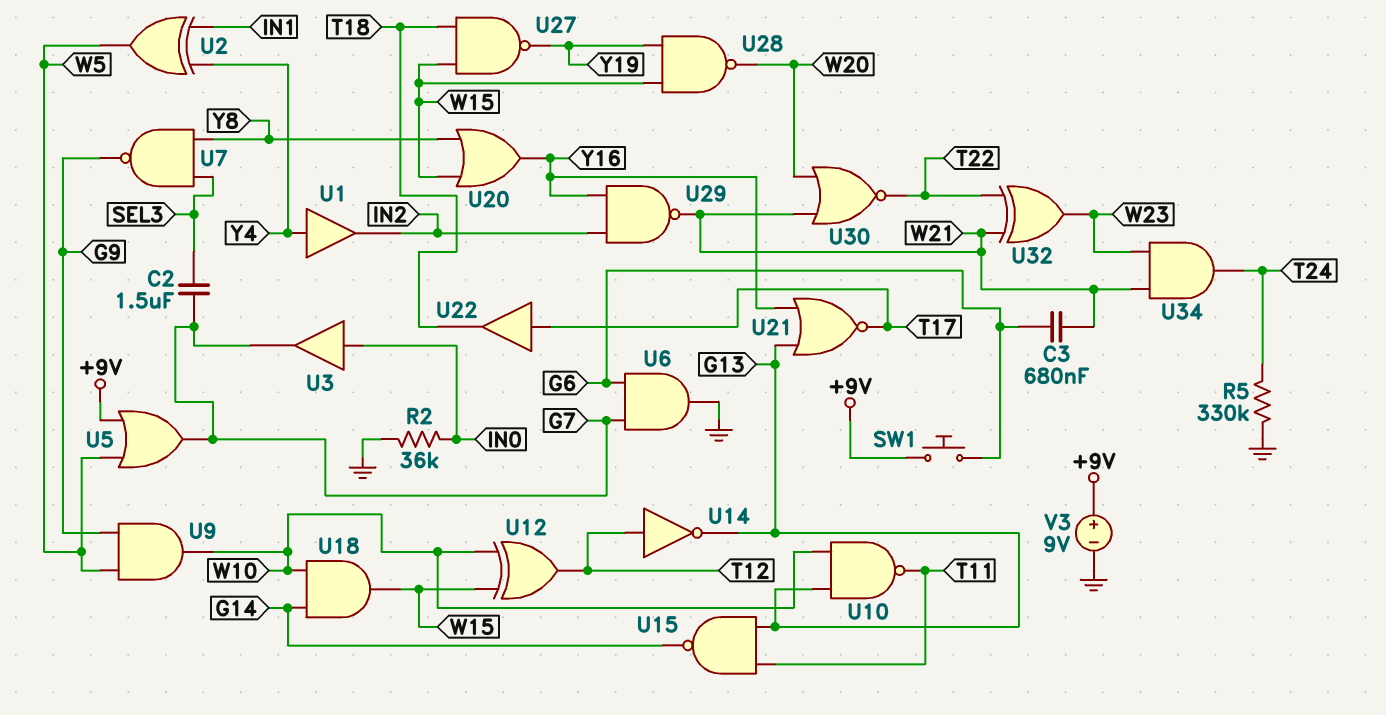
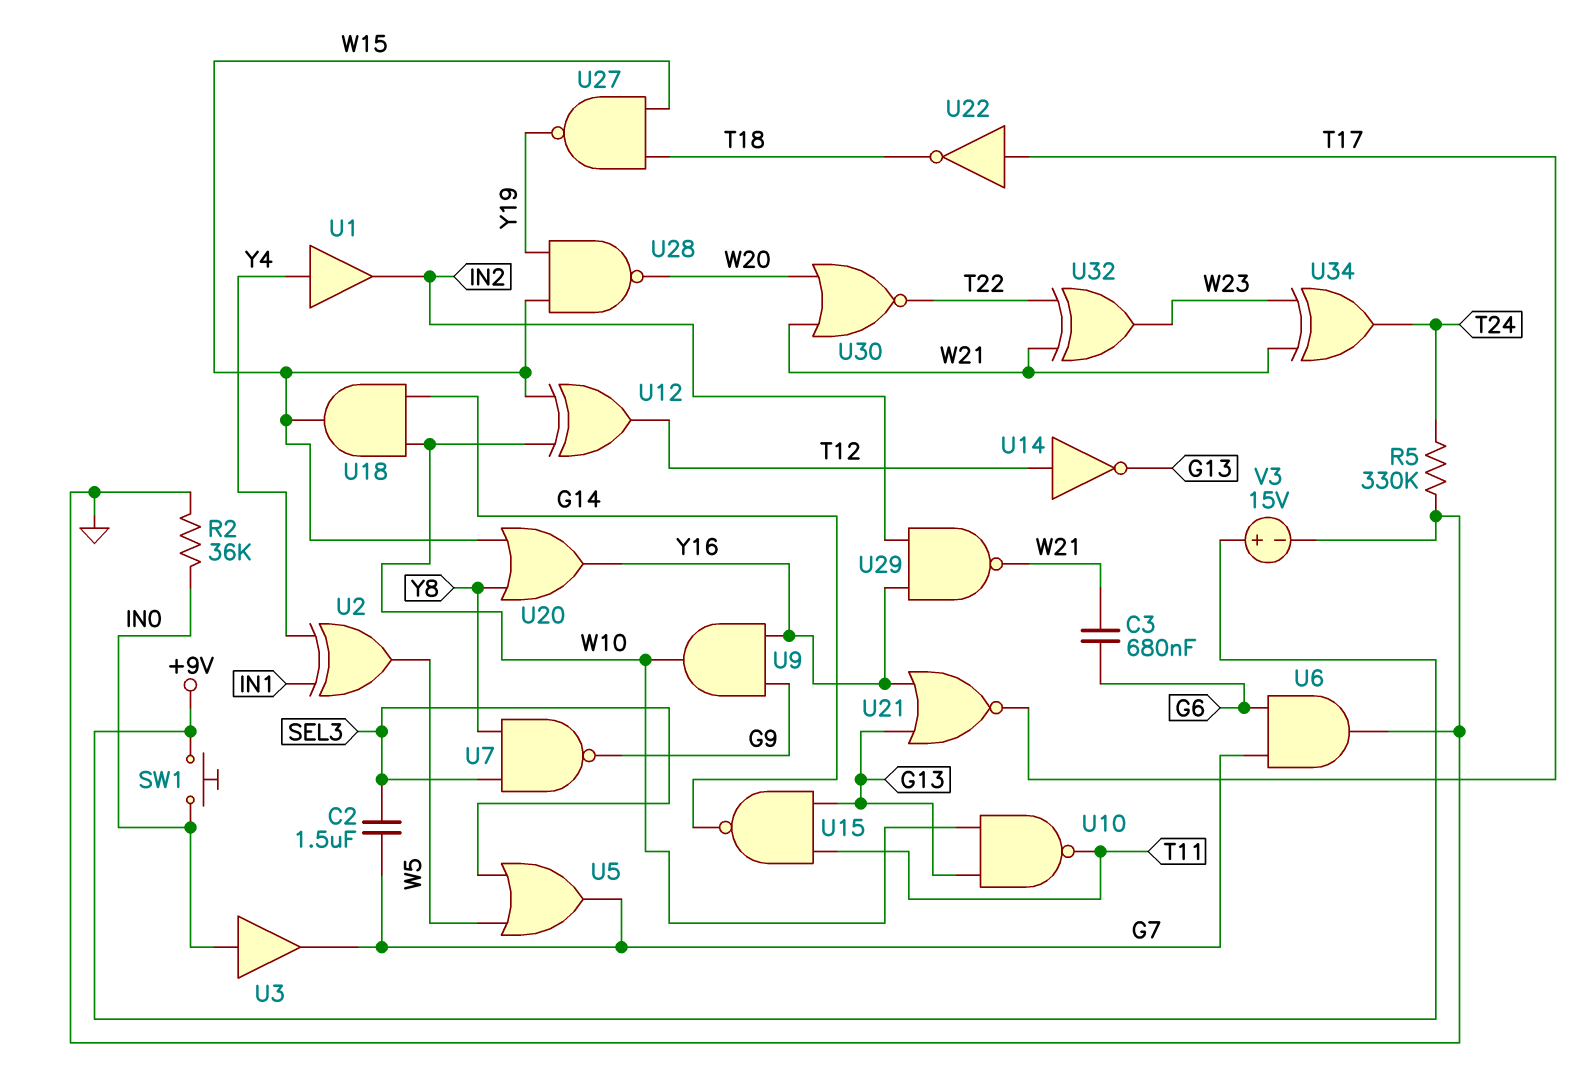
SW1: button (+9V, G6) -> button (+9V, IN0)
U5: OR (in +9V, in W5, out G7) -> OR (in SEL3, in W5, out G7)
U9: AND (in G9, in W5, out W10) -> AND (in G9, in Y16, out W10)
U22: buffer (in T17, out T18) -> NOT (in T17, out T18)
U34: AND (in W21, in W23, out T24) -> XOR (in W21, in W23, out T24)
V3: 9V (plus +9V, minus GND) -> 15V (plus +9V, minus GND)

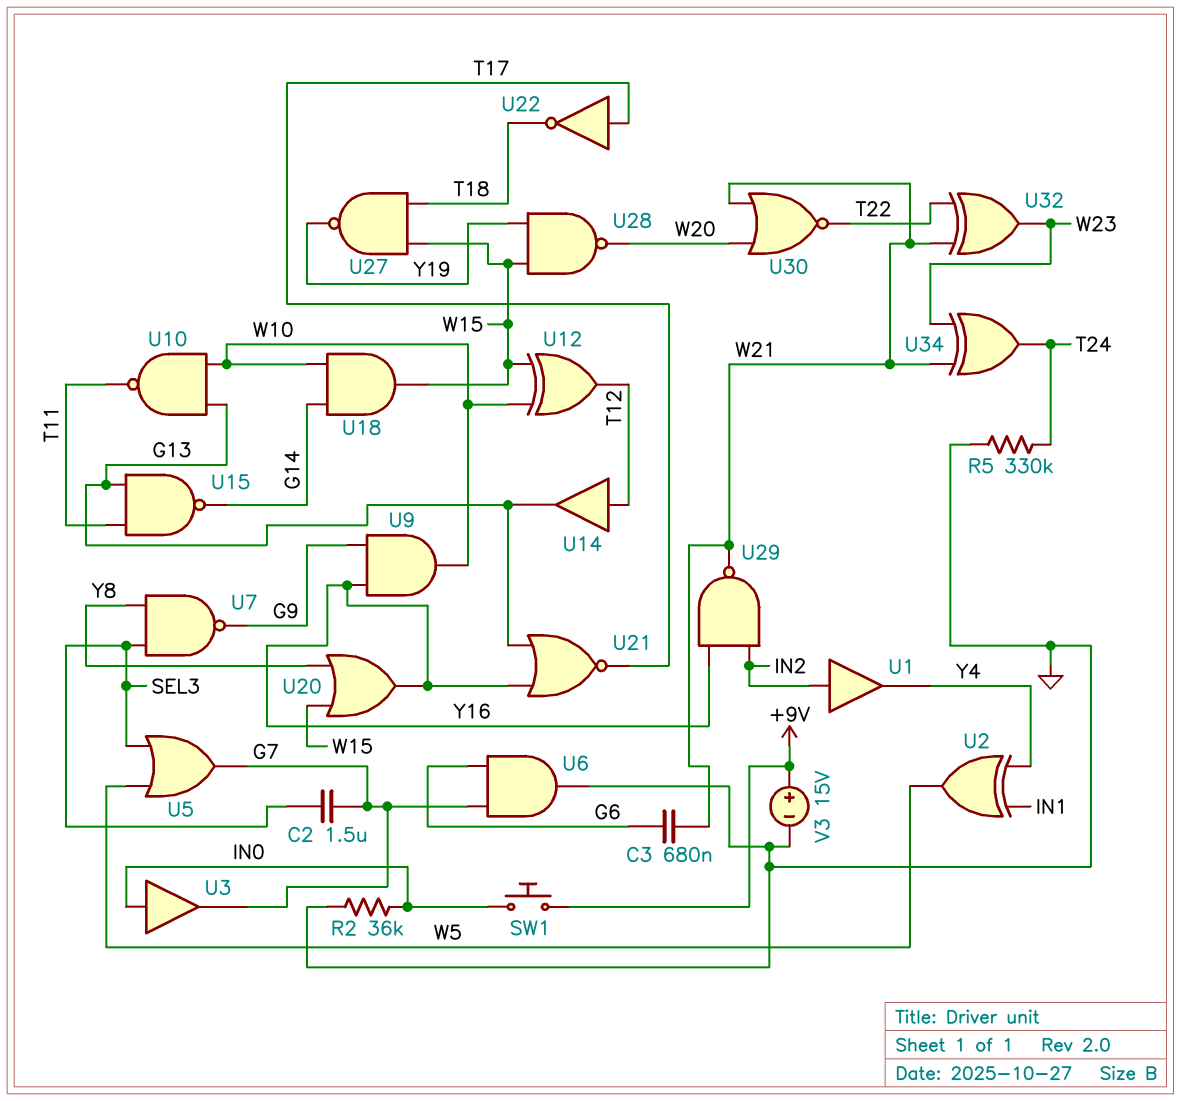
U1: buffer (in Y4, out IN2) -> buffer (in IN2, out Y4)
U14: NOT (in T12, out G13) -> buffer (in T12, out G13)

